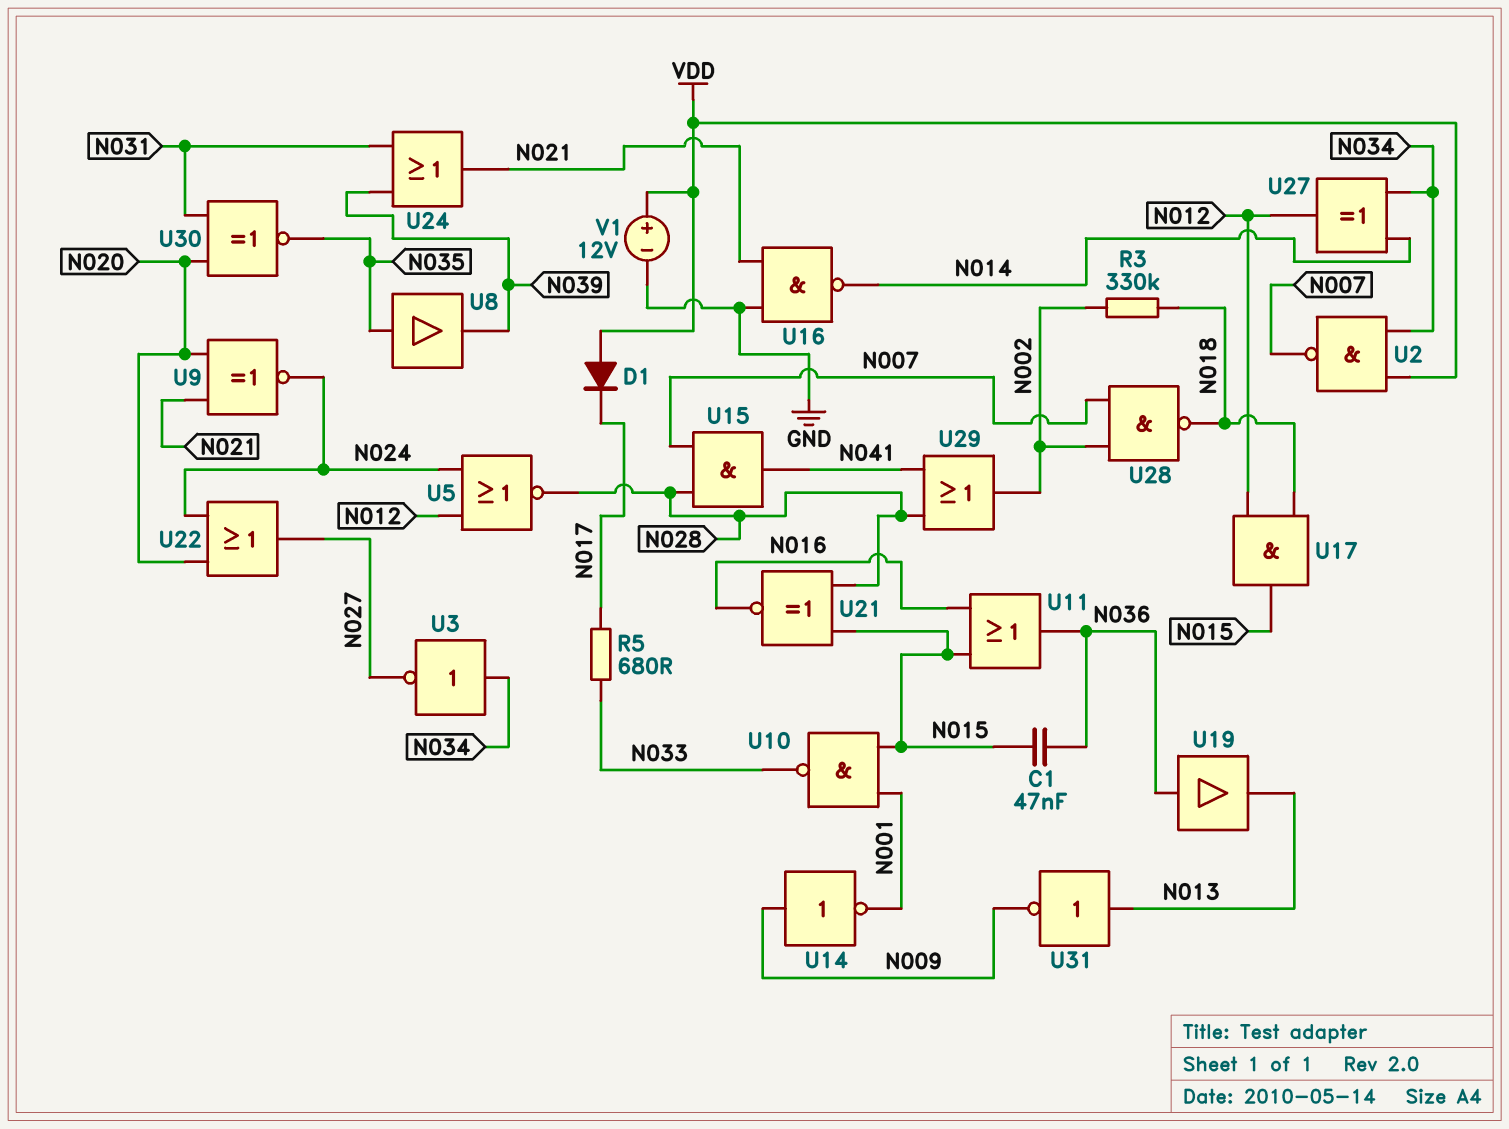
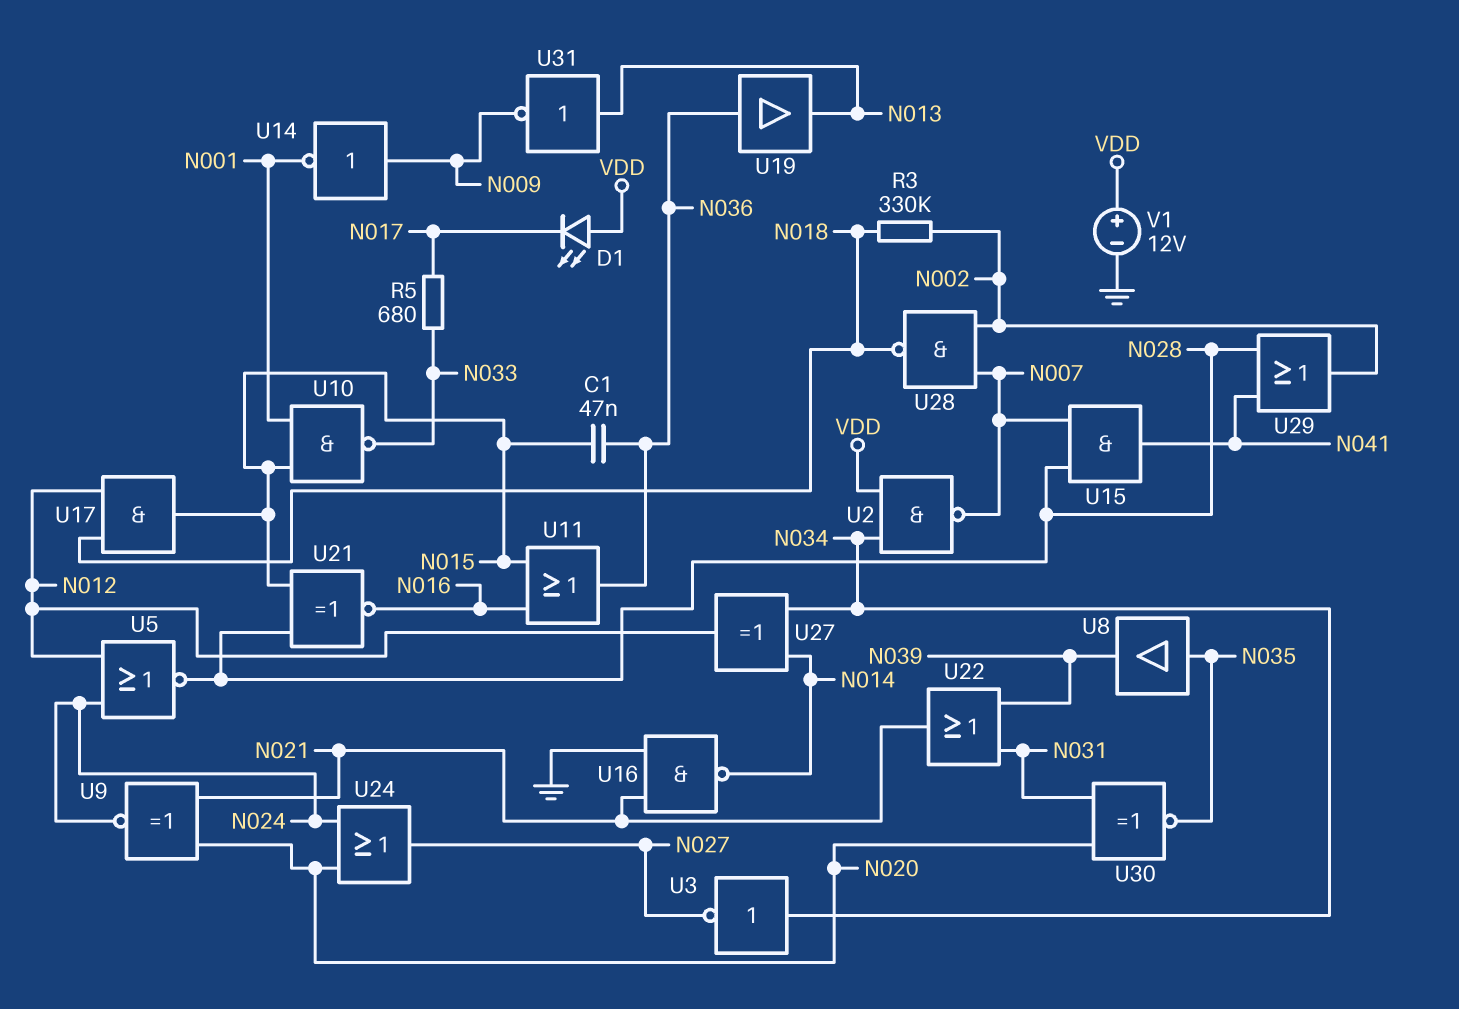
D1: diode (A VDD, K N017) -> LED (A VDD, K N017)
U22: OR (in N020, in N024, out N027) -> OR (in N031, in N039, out N021)
U24: OR (in N031, in N039, out N021) -> OR (in N020, in N024, out N027)

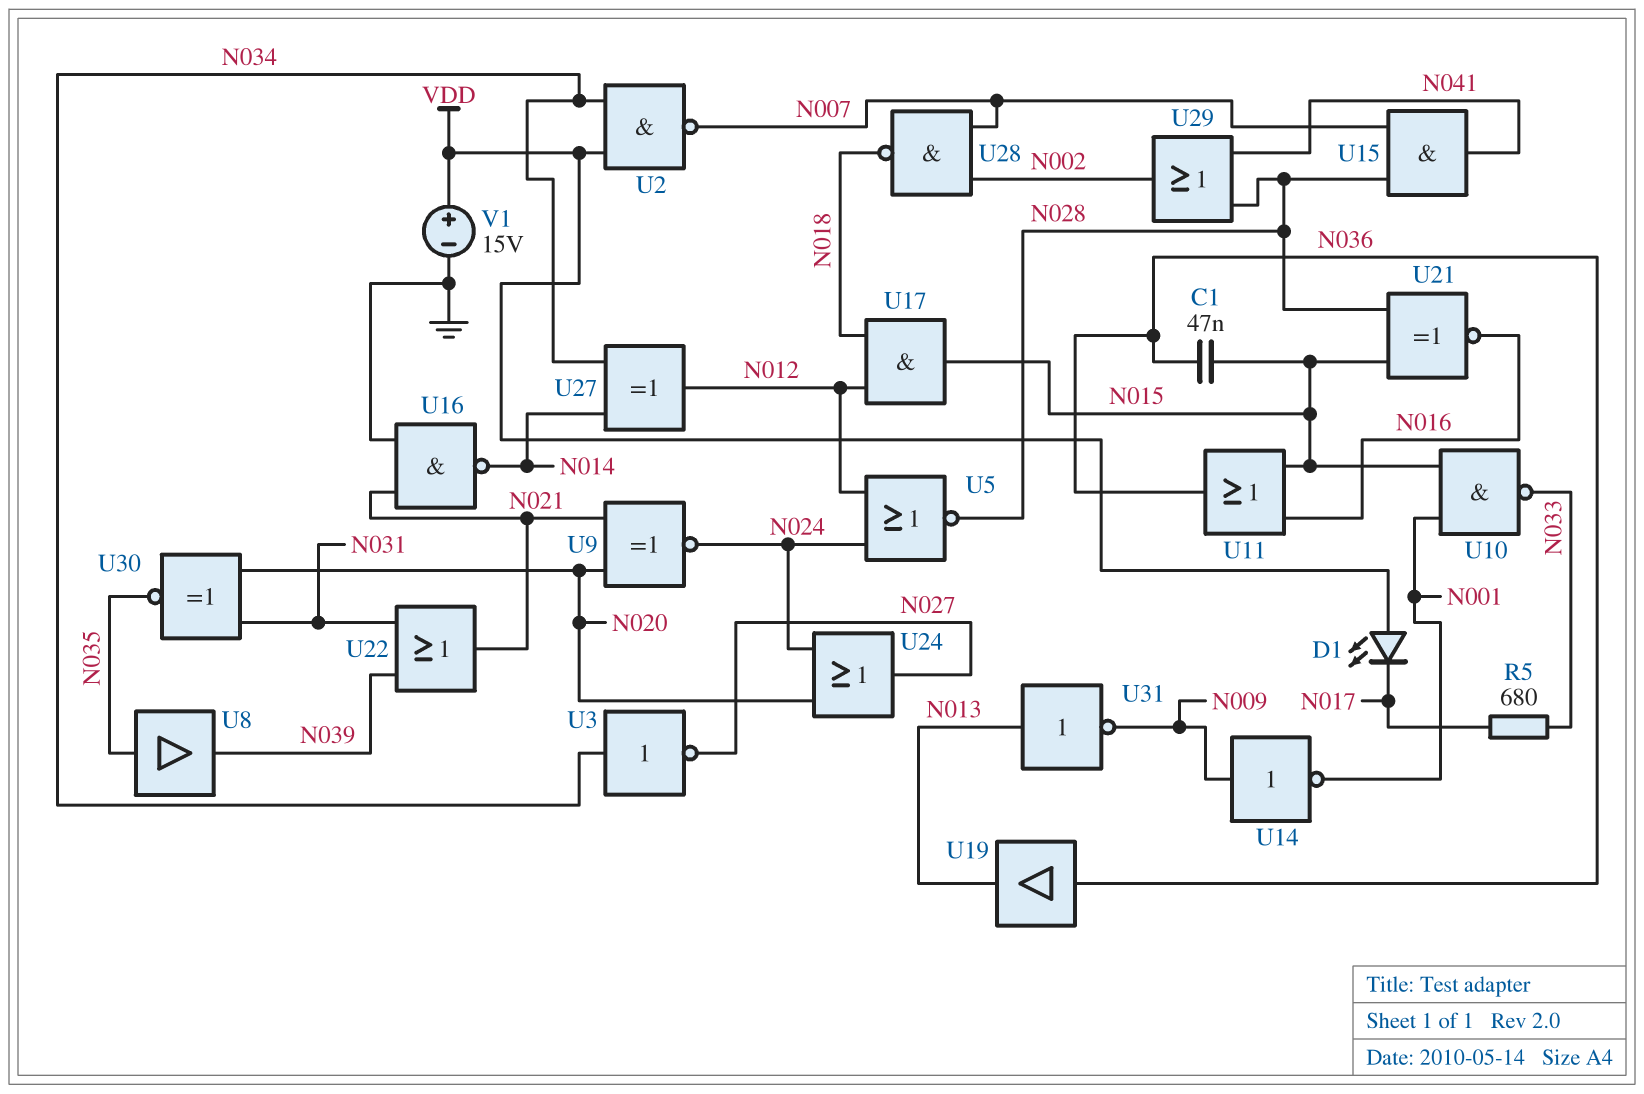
R3: 330k (N002, N018) -> none
V1: 12V (plus VDD, minus GND) -> 15V (plus VDD, minus GND)

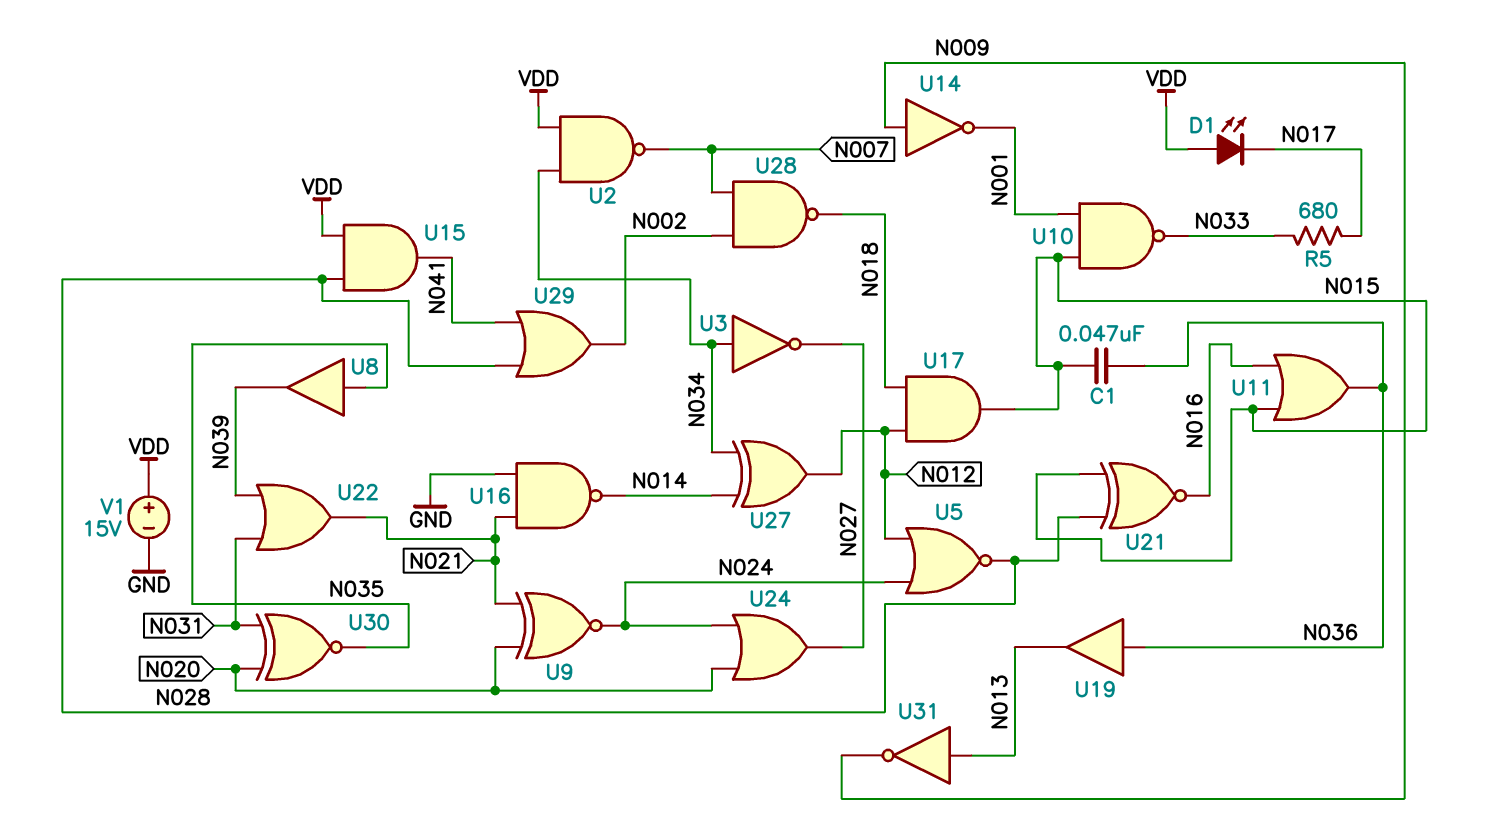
U15: AND (in N007, in N028, out N041) -> AND (in N028, in VDD, out N041)

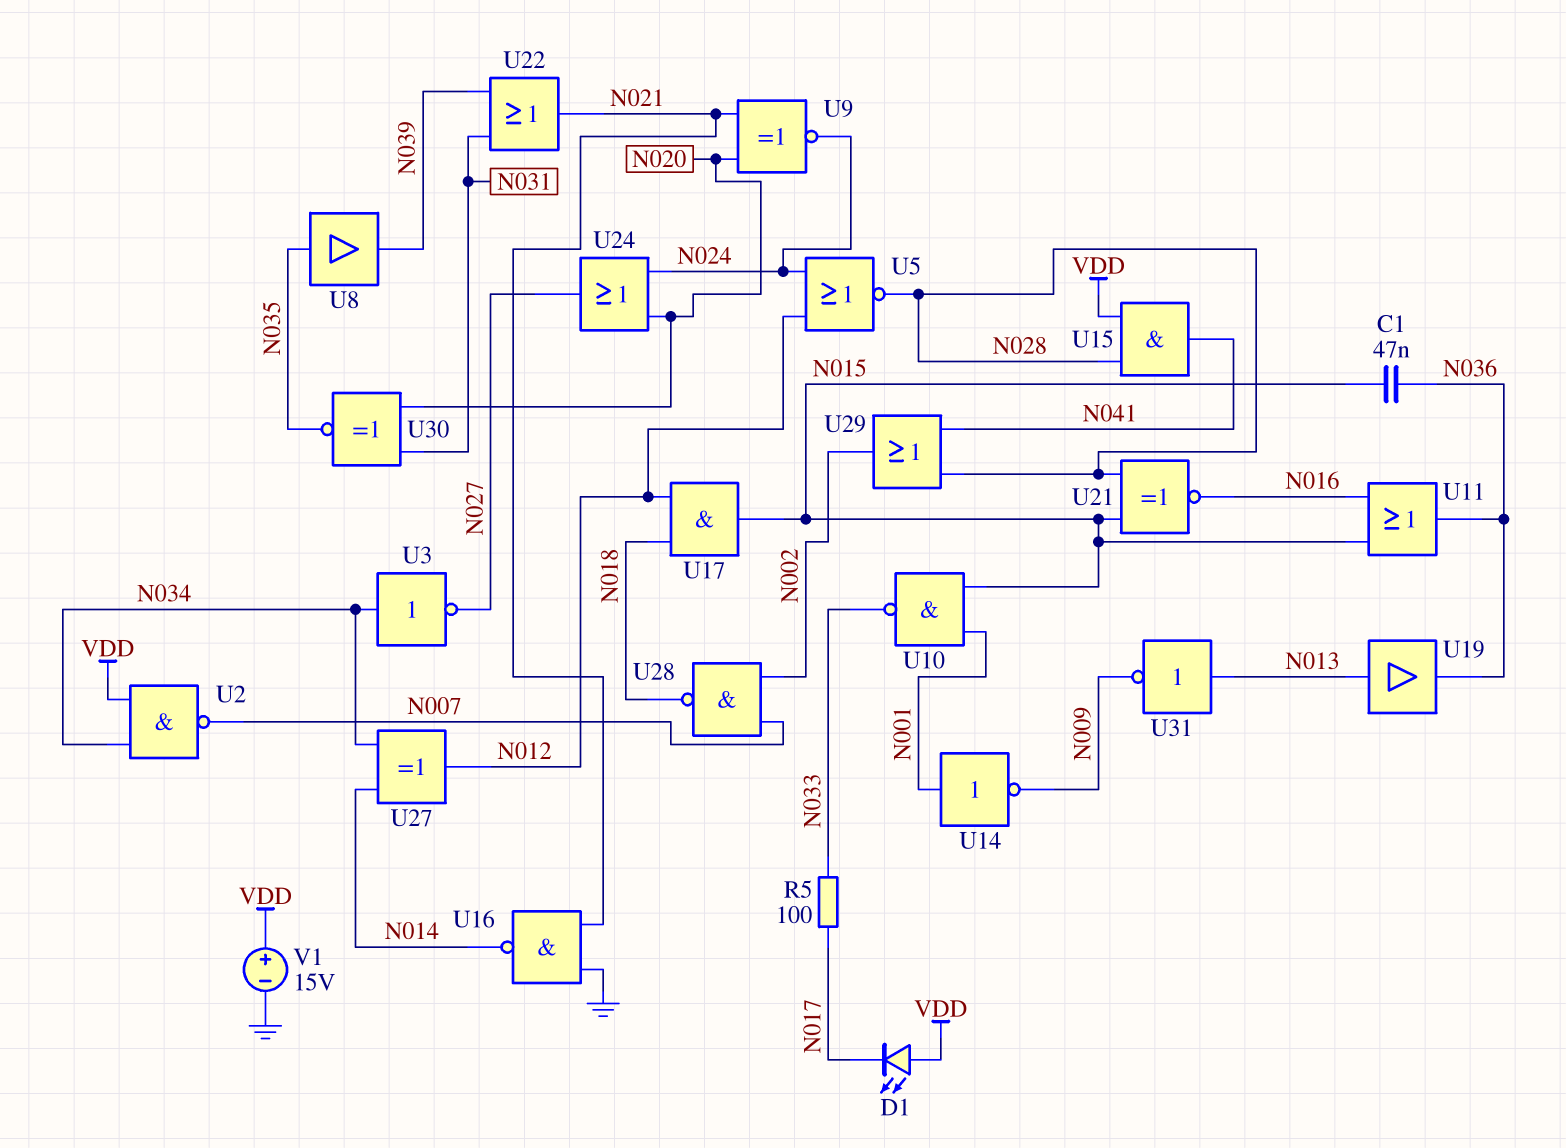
R5: 680 (N017, N033) -> 100 (N017, N033)
U14: NOT (in N009, out N001) -> NOT (in N001, out N009)
U19: buffer (in N036, out N013) -> buffer (in N013, out N036)

